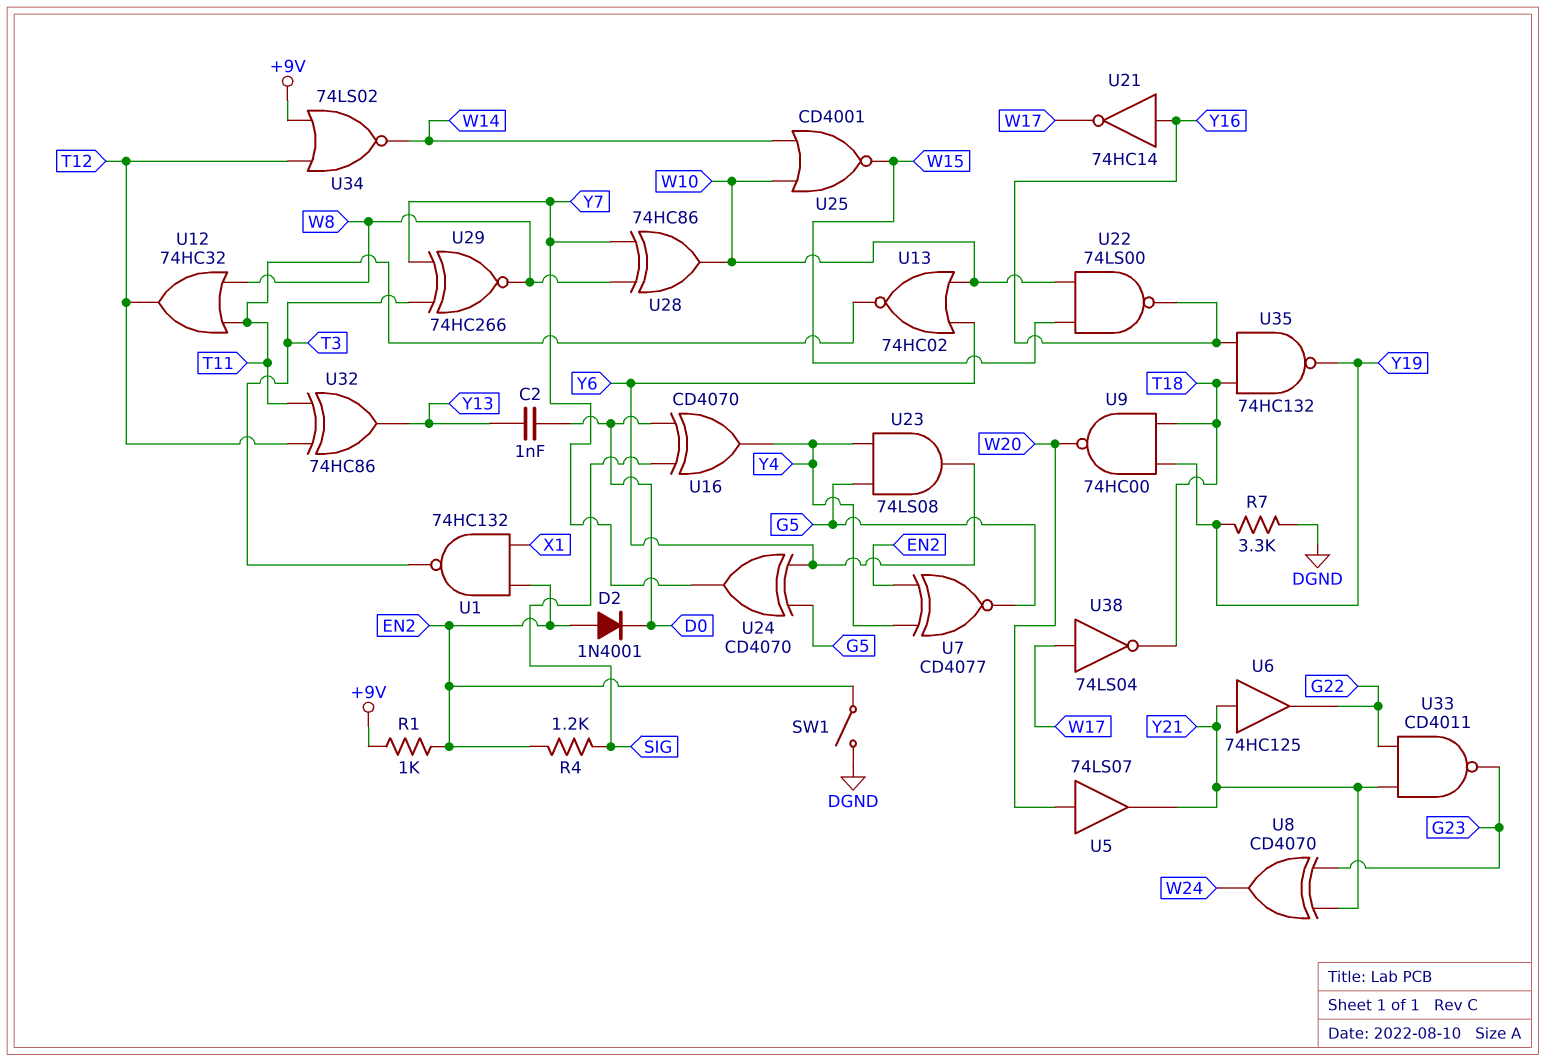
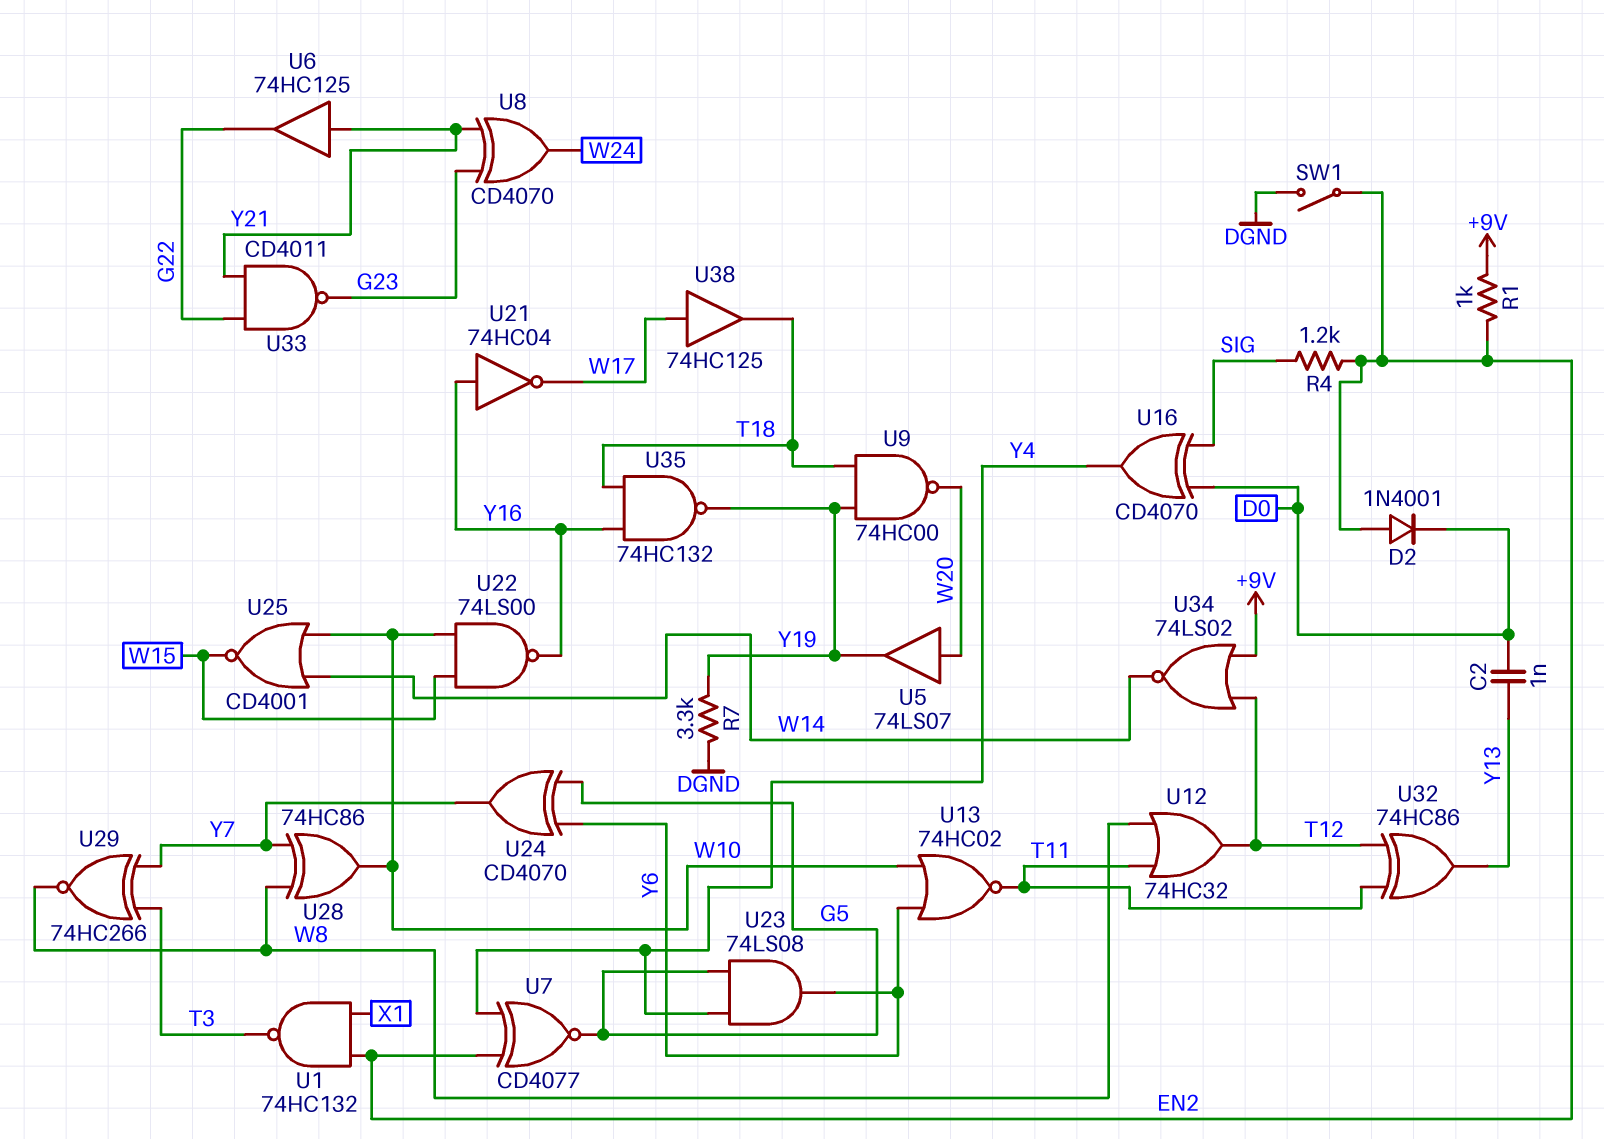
U5: buffer 74LS07 (in W20, out Y21) -> buffer 74LS07 (in W20, out Y19)
U21: NOT 74HC14 (in Y16, out W17) -> NOT 74HC04 (in Y16, out W17)
U38: NOT 74LS04 (in W17, out T18) -> buffer 74HC125 (in W17, out T18)

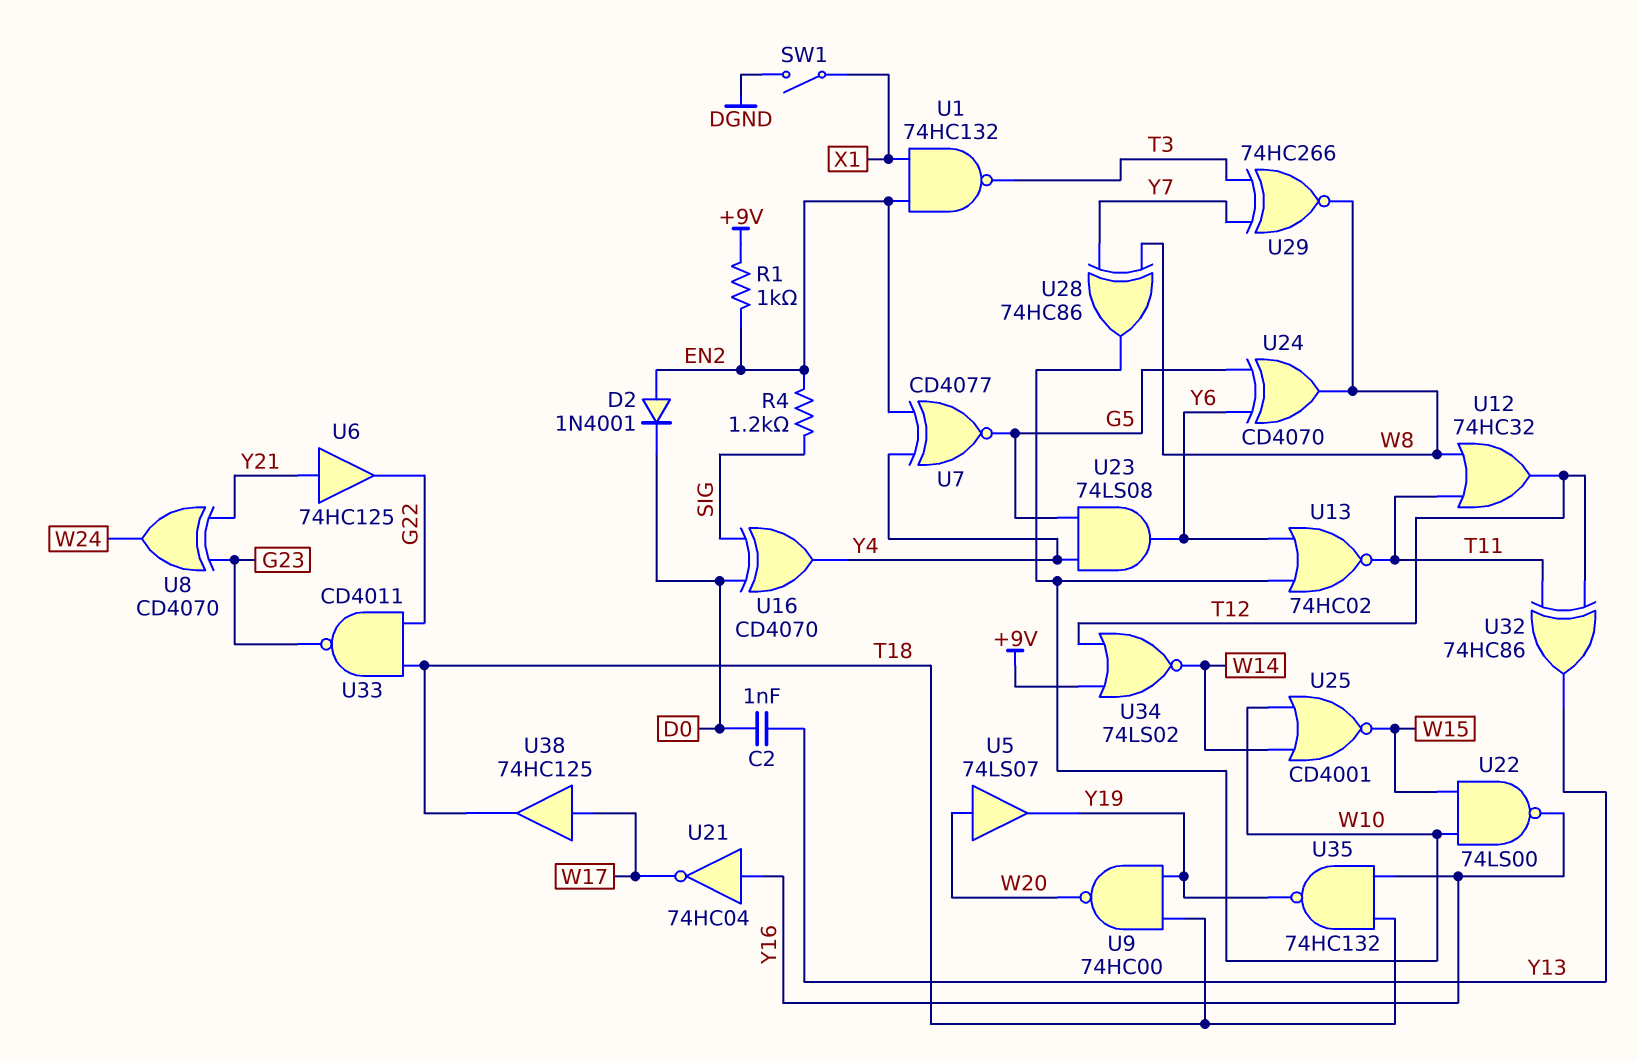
R7: 3.3k (DGND, Y19) -> none
SW1: switch (DGND, EN2) -> switch (DGND, X1)
U24: XOR CD4070 (in G5, in Y6, out Y7) -> XOR CD4070 (in G5, in Y6, out W8)
U33: NAND CD4011 (in G22, in Y21, out G23) -> NAND CD4011 (in G22, in T18, out G23)

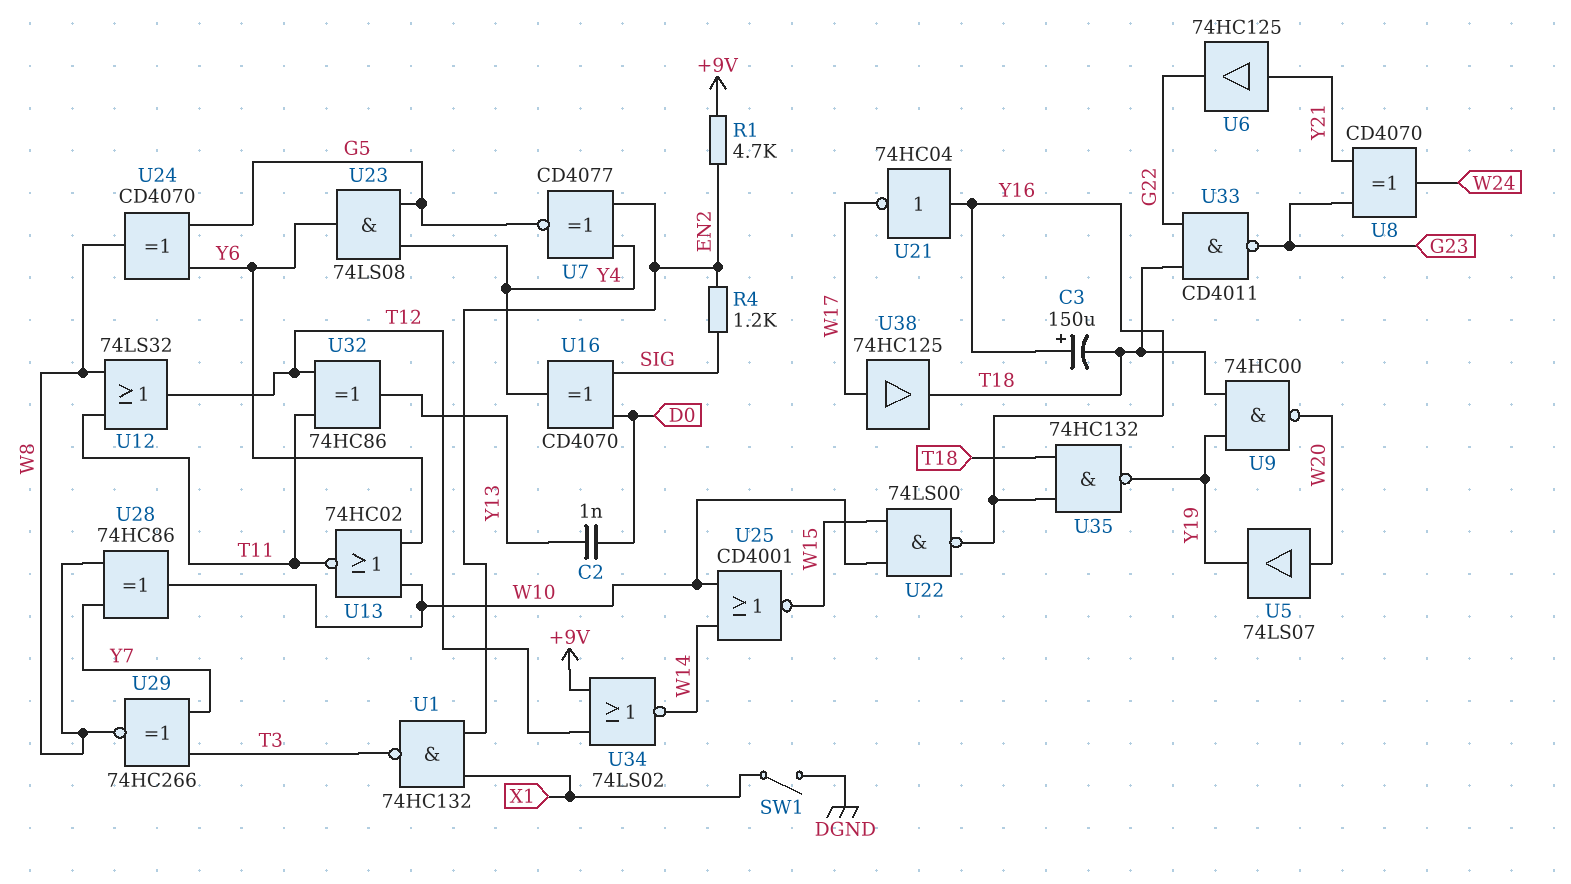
C3: none -> 150uF (plus Y16, minus T18)
D2: diode 1N4001 (A EN2, K D0) -> none
R1: 1k (+9V, EN2) -> 4.7k (+9V, EN2)
U12: OR 74HC32 (in T11, in W8, out T12) -> OR 74LS32 (in T11, in W8, out T12)

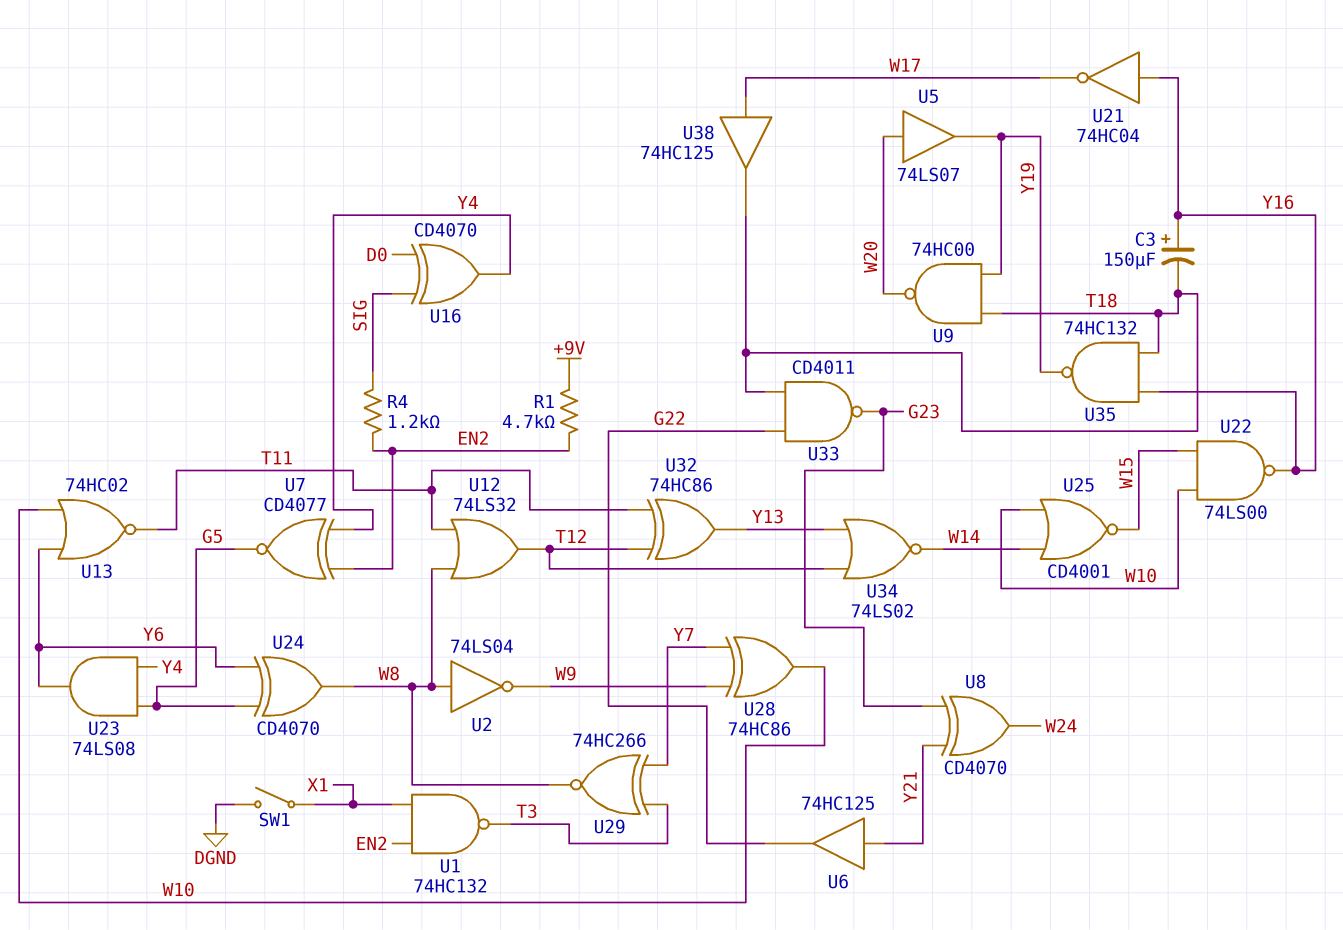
C2: 1nF (D0, Y13) -> none
U2: none -> NOT 74LS04 (in W8, out W9)
U28: XOR 74HC86 (in W8, in Y7, out W10) -> XOR 74HC86 (in W9, in Y7, out W10)
U34: NOR 74LS02 (in +9V, in T12, out W14) -> NOR 74LS02 (in T12, in Y13, out W14)

